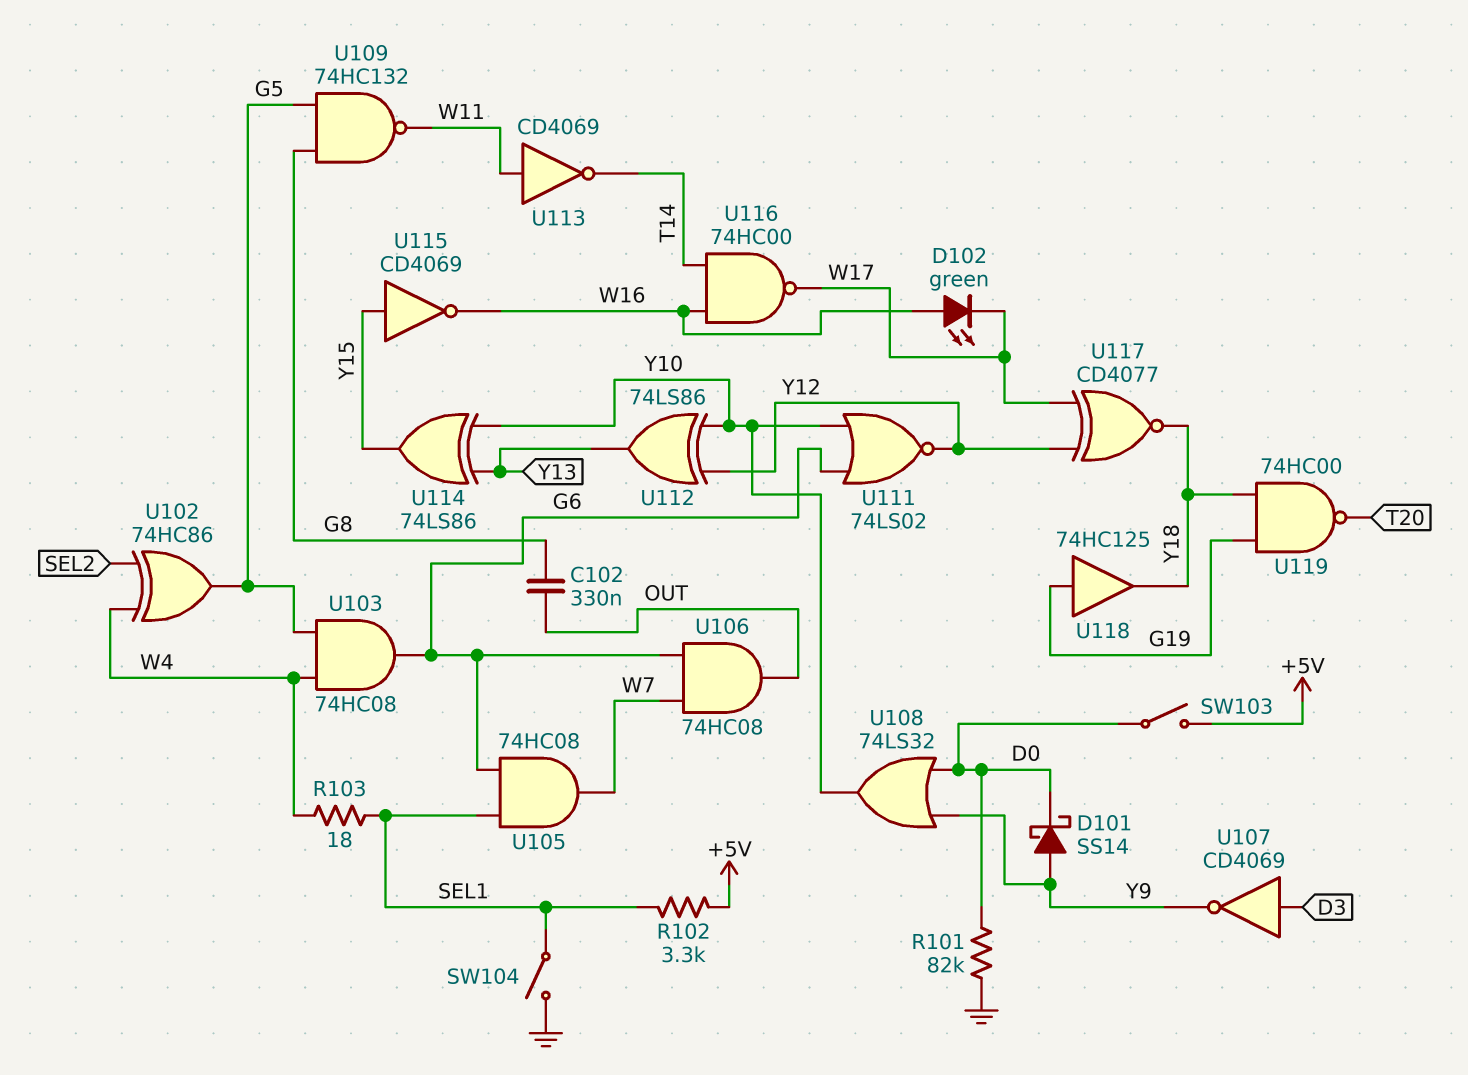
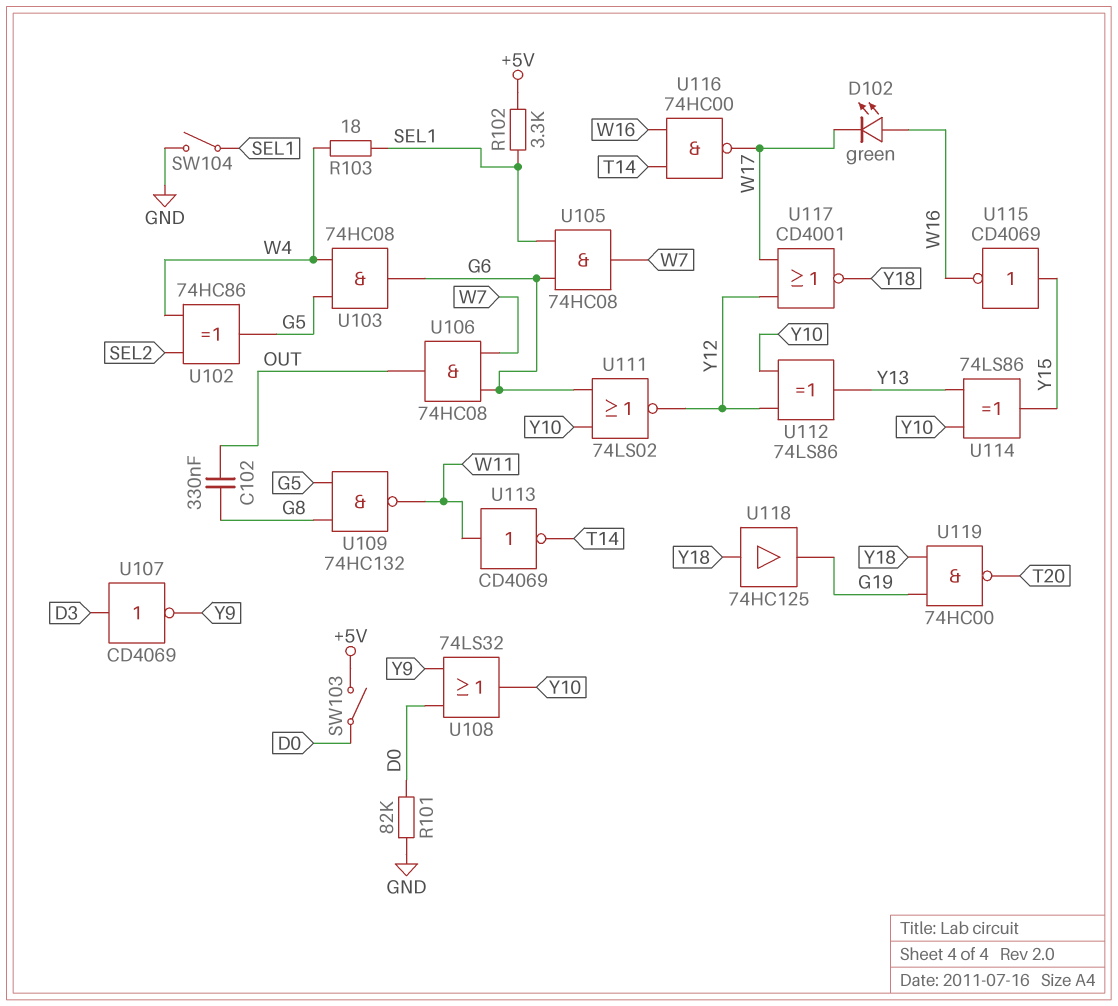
D101: schottky SS14 (A Y9, K D0) -> none
U117: XNOR CD4077 (in W17, in Y12, out Y18) -> NOR CD4001 (in W17, in Y12, out Y18)
U118: buffer 74HC125 (in G19, out Y18) -> buffer 74HC125 (in Y18, out G19)

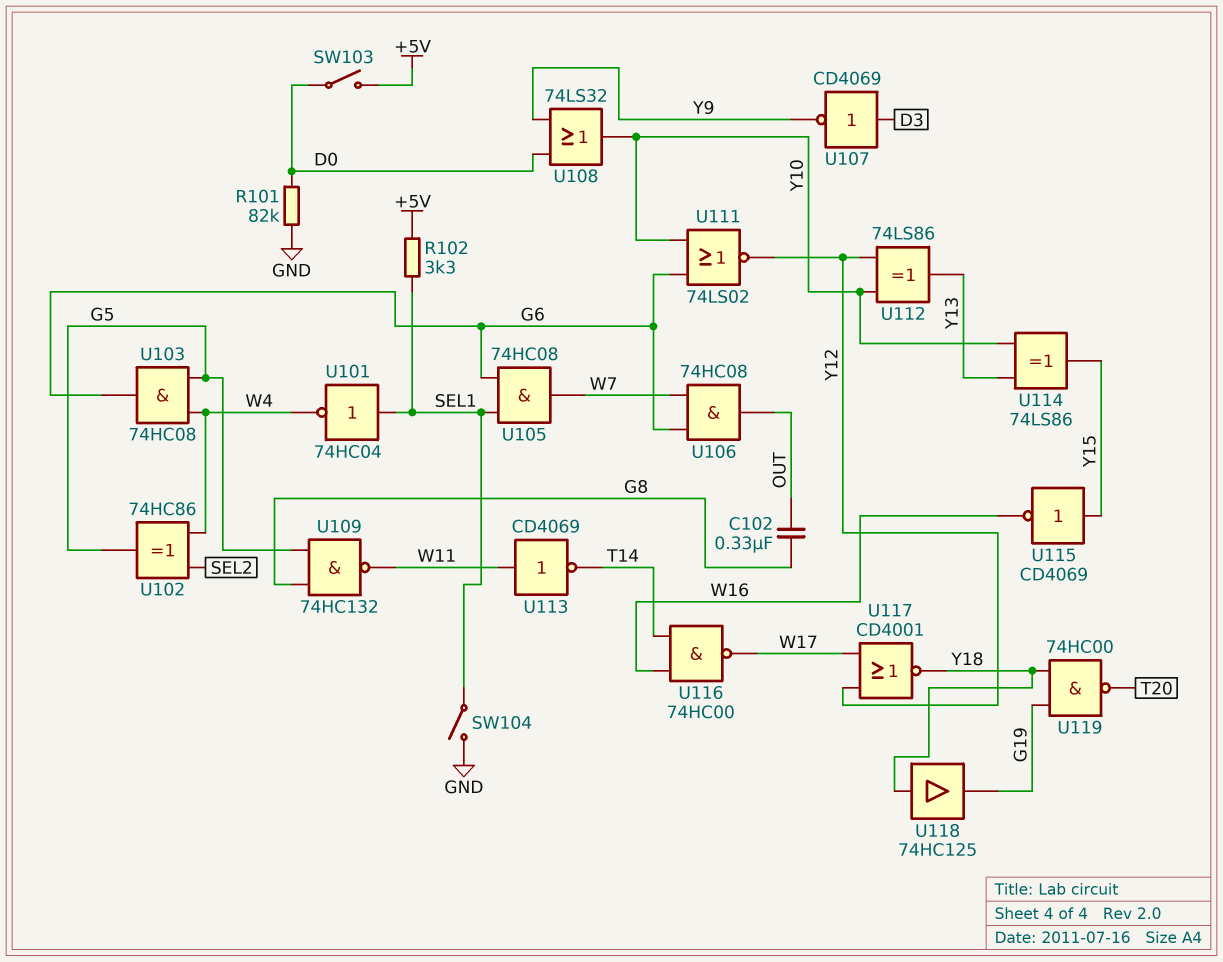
D102: LED green (A W16, K W17) -> none
R103: 18 (SEL1, W4) -> none
U101: none -> NOT 74HC04 (in SEL1, out W4)

